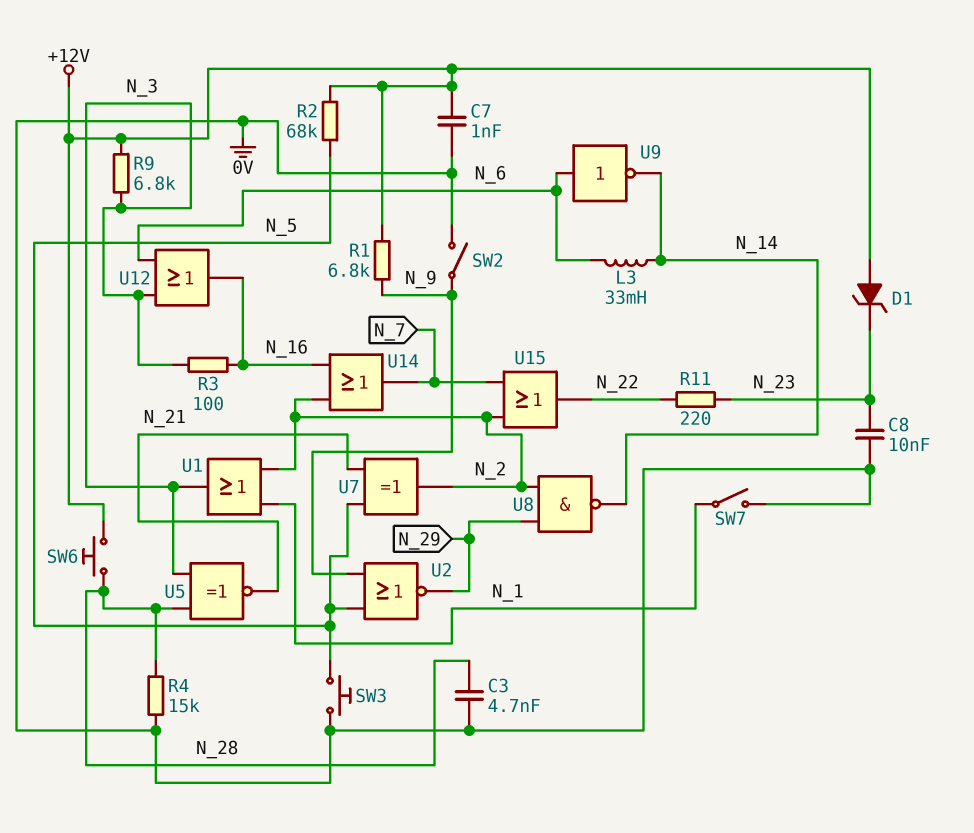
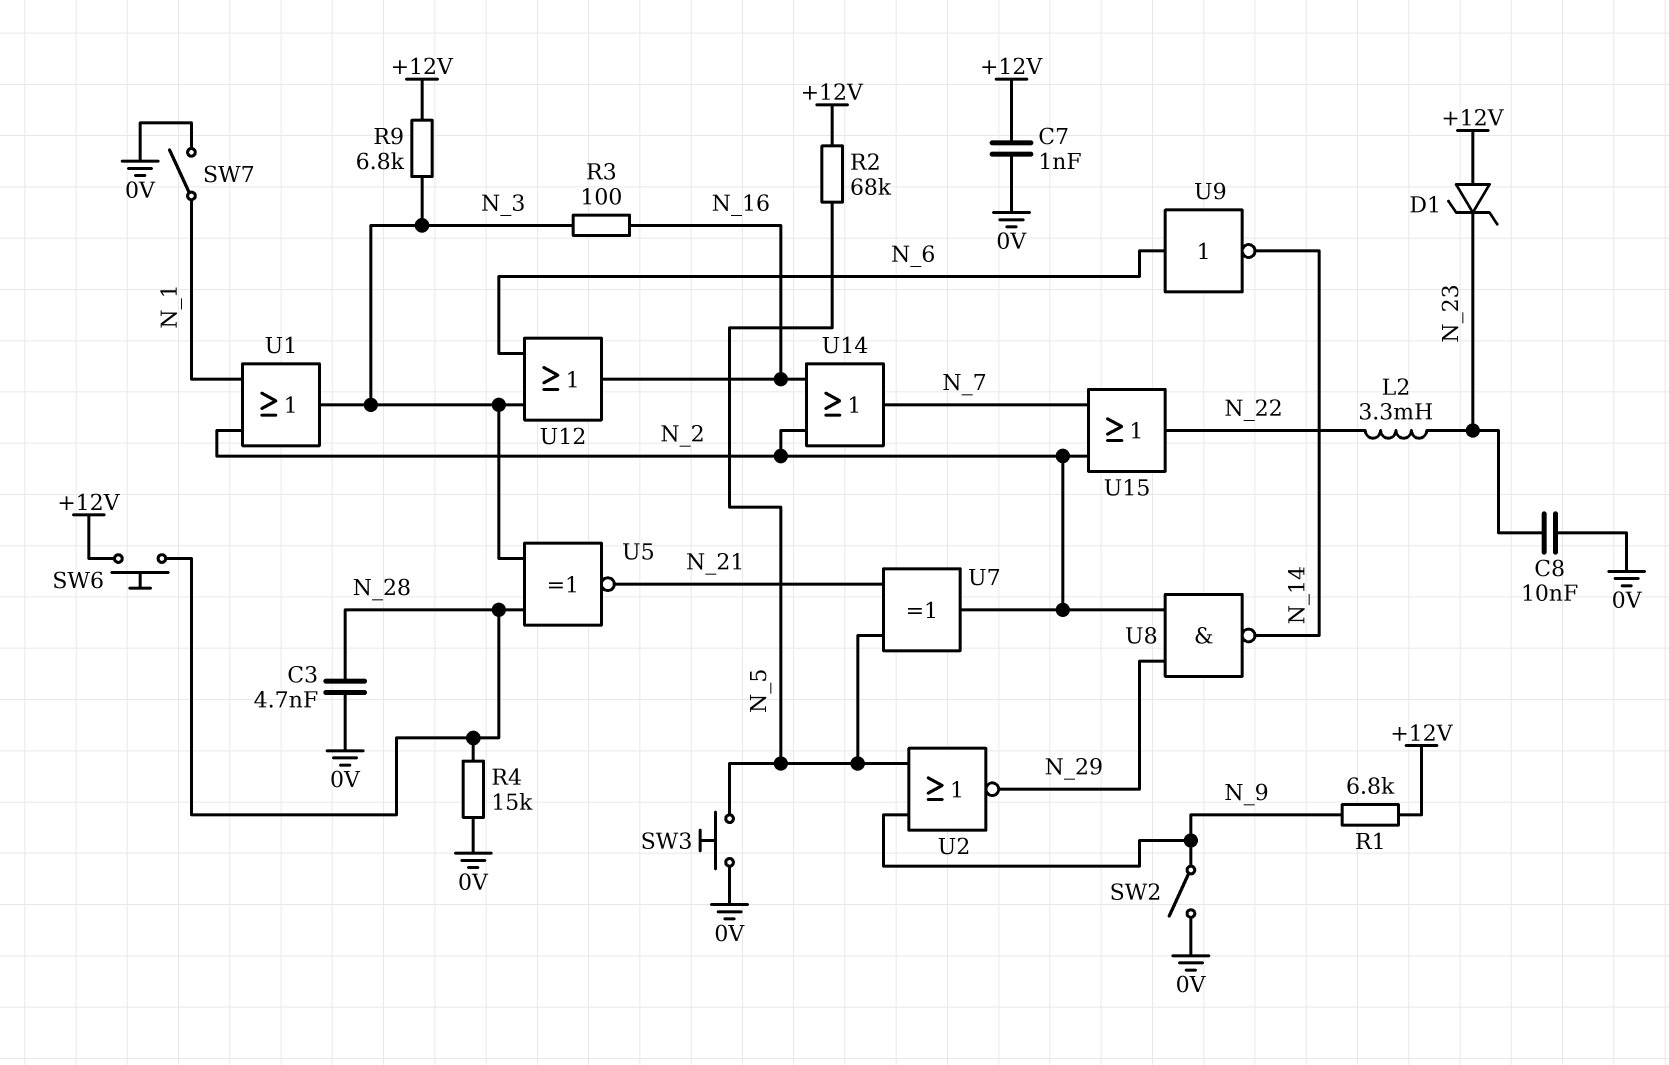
L2: none -> 3.3mH (N_22, N_23)
L3: 33mH (N_6, N_14) -> none
R11: 220 (N_22, N_23) -> none

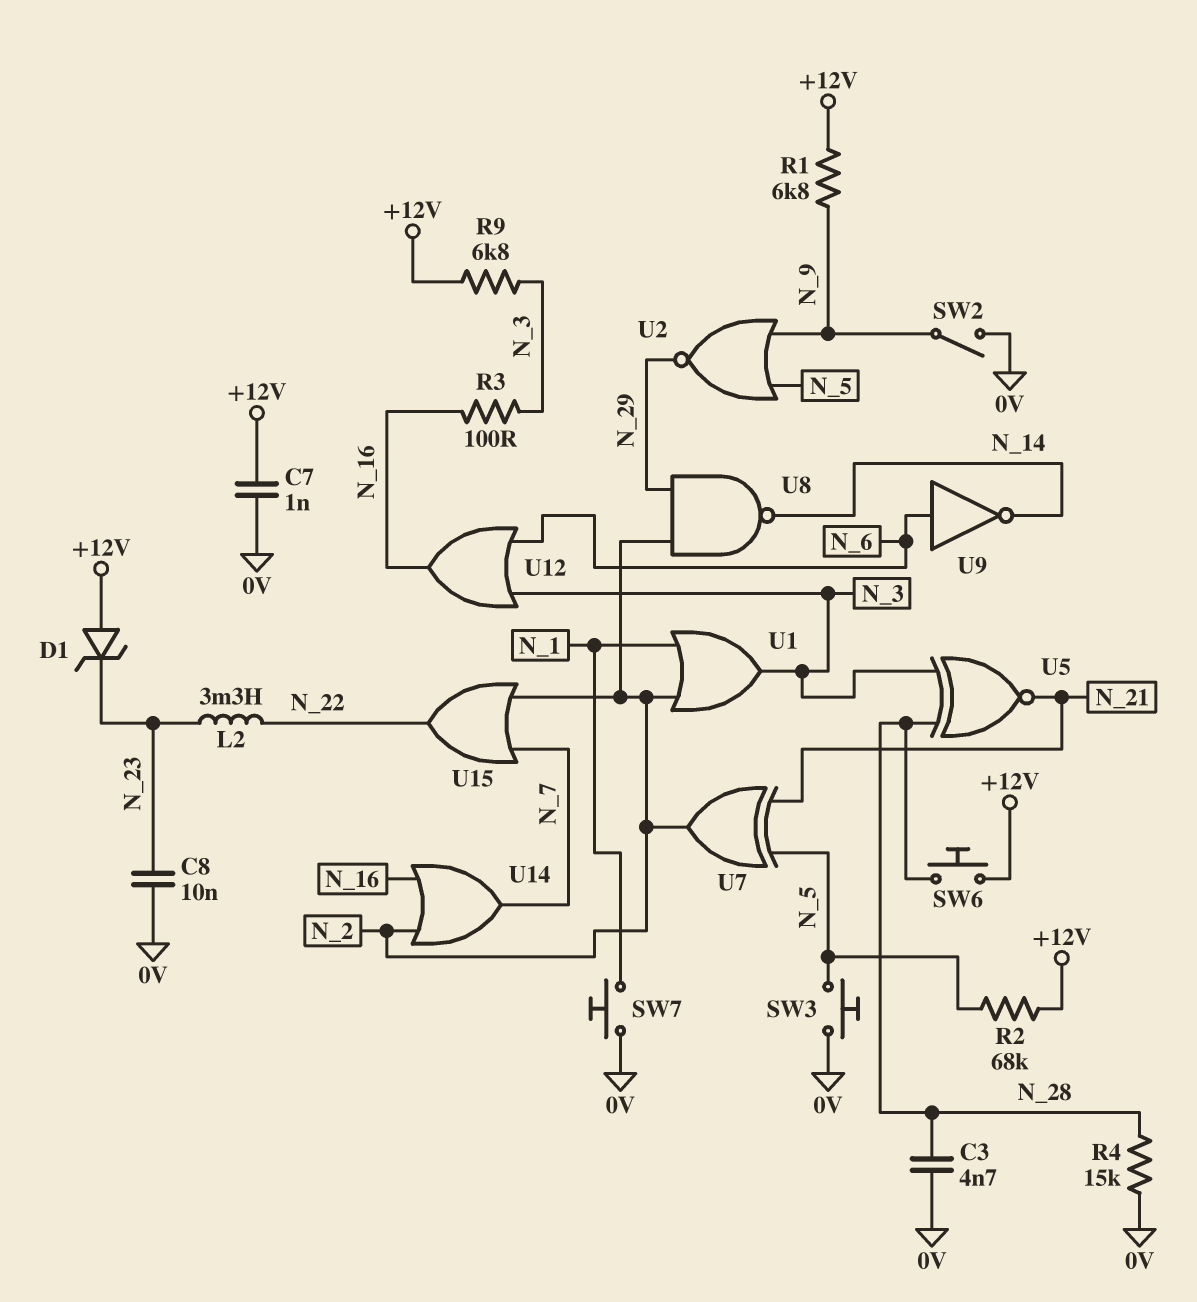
SW7: switch (0V, N_1) -> button (0V, N_1)

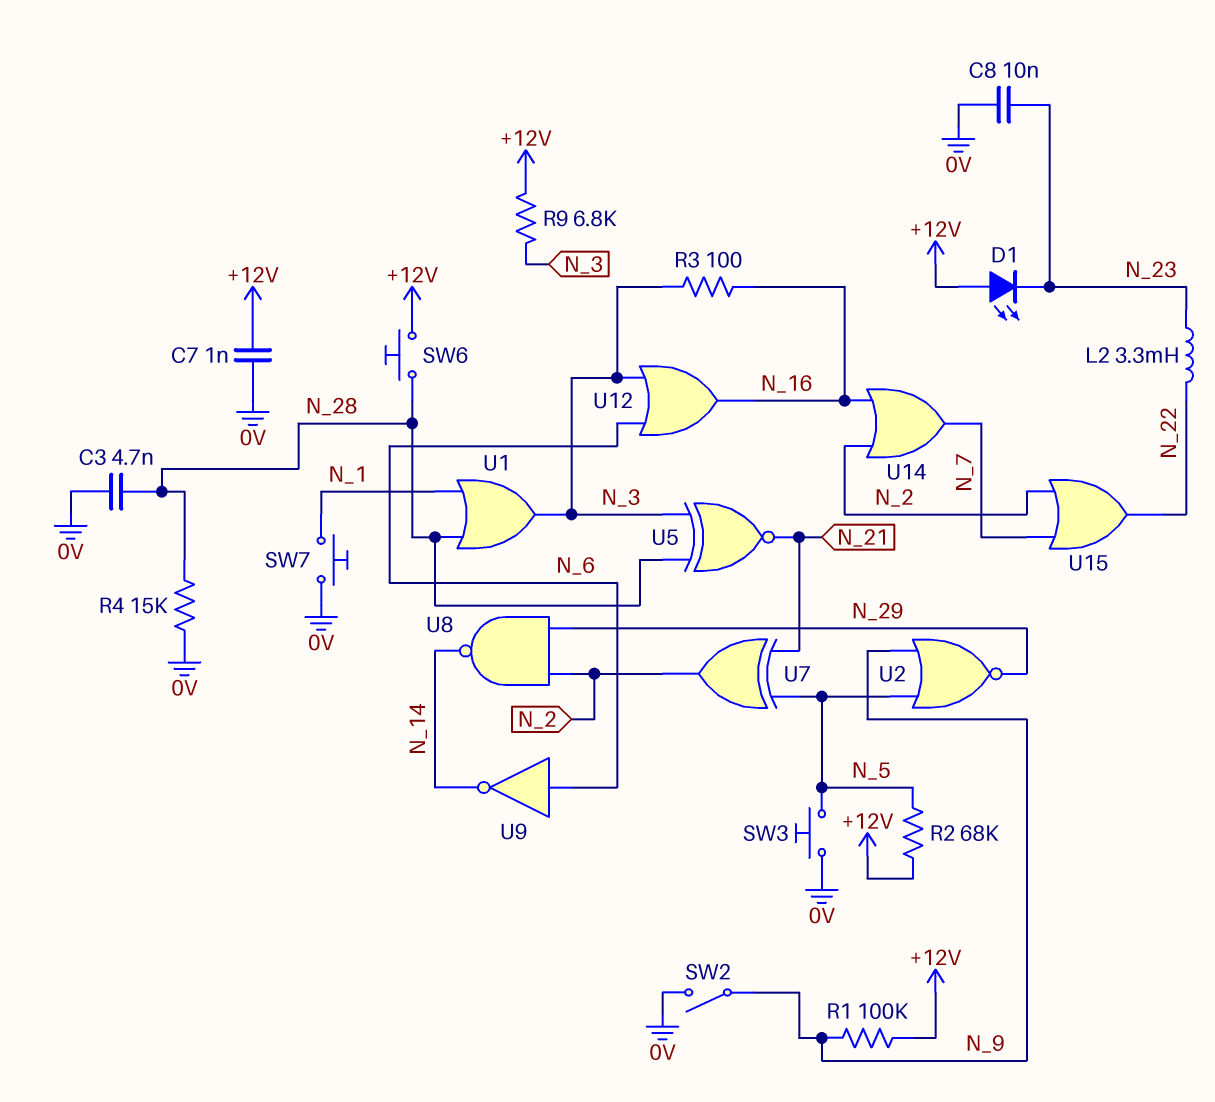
D1: zener (A +12V, K N_23) -> LED (A +12V, K N_23)
R1: 6.8k (+12V, N_9) -> 100k (+12V, N_9)
U1: OR (in N_1, in N_2, out N_3) -> OR (in N_1, in N_28, out N_3)

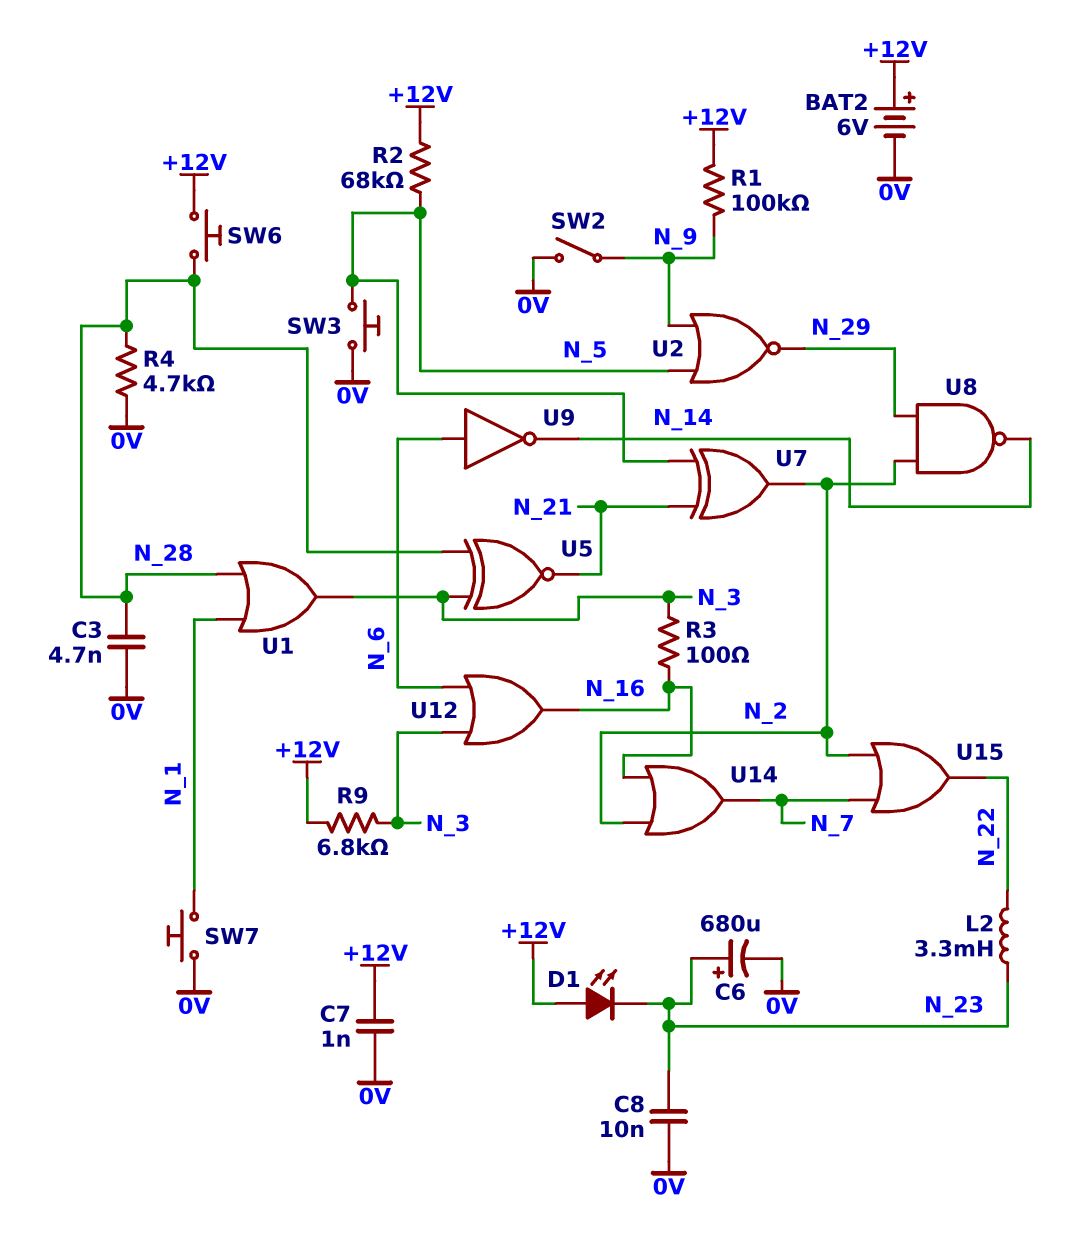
BAT2: none -> 6V (plus +12V, minus 0V)
C6: none -> 680uF (plus N_23, minus 0V)
R4: 15k (0V, N_28) -> 4.7k (0V, N_28)

